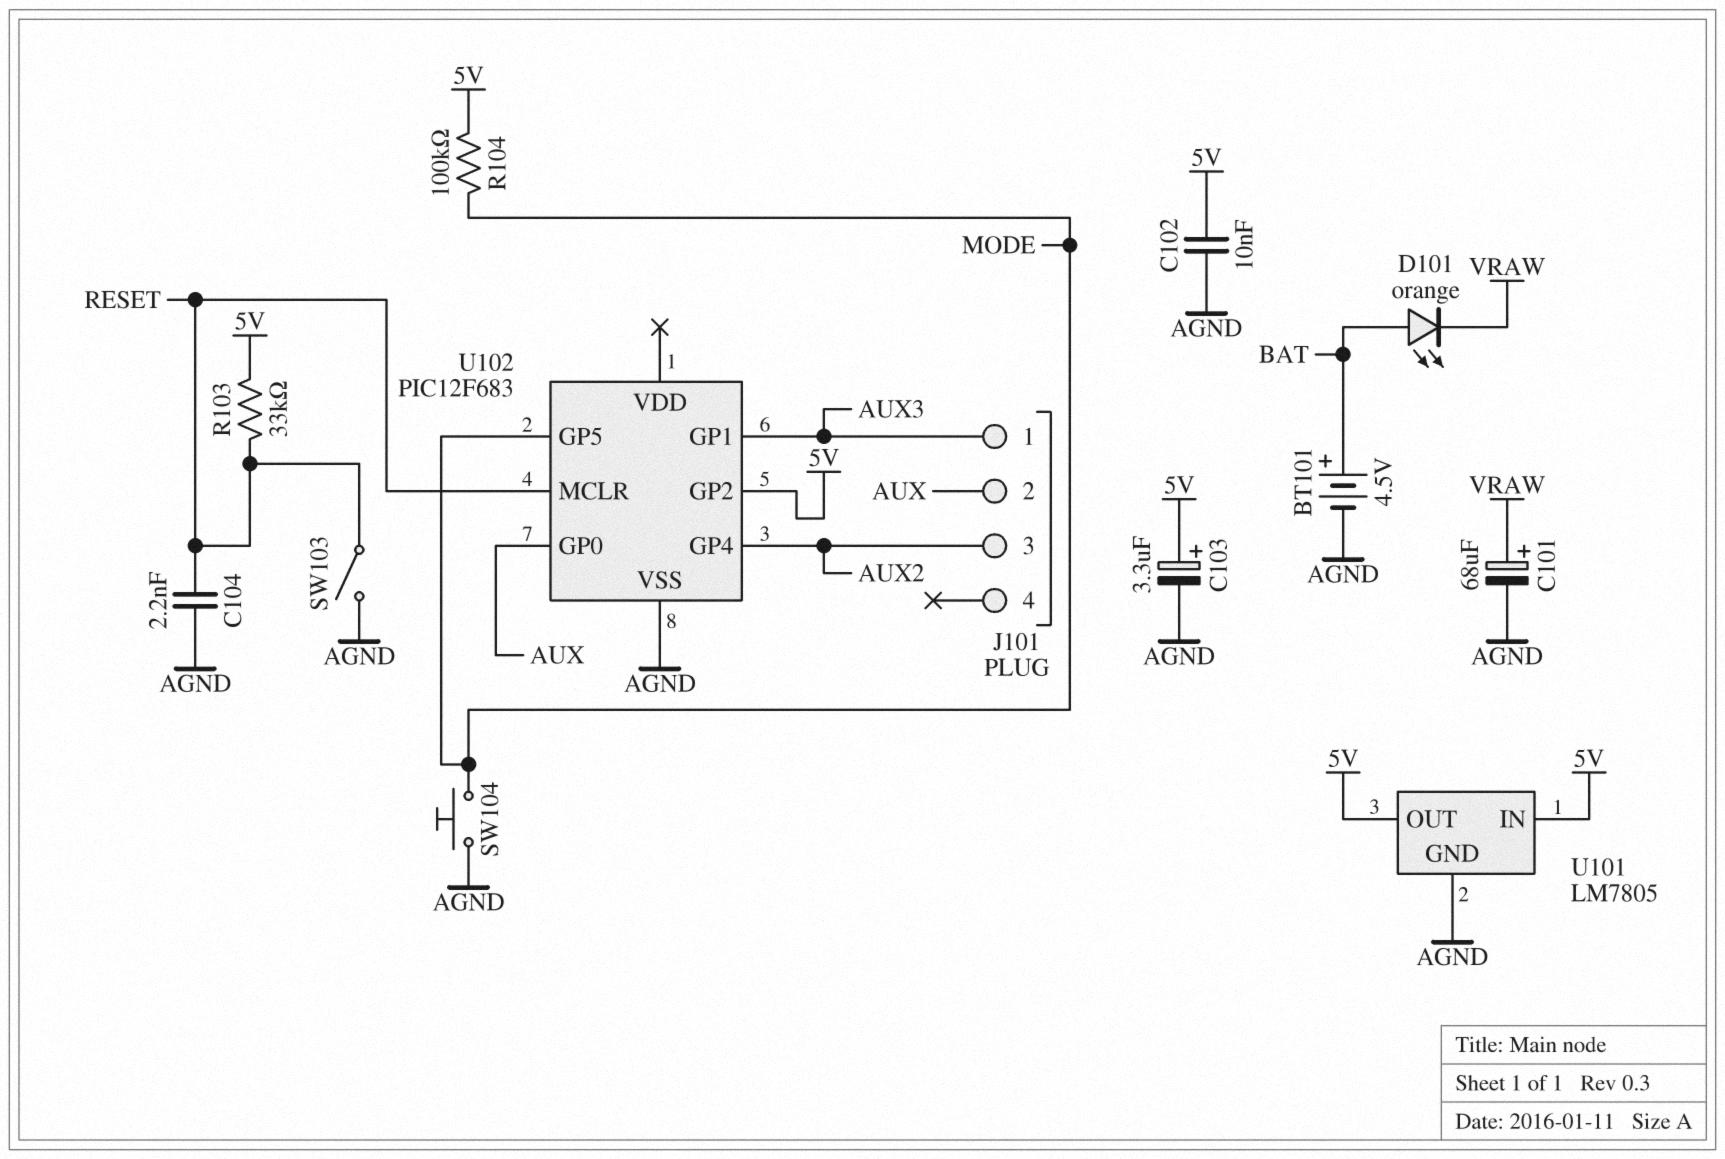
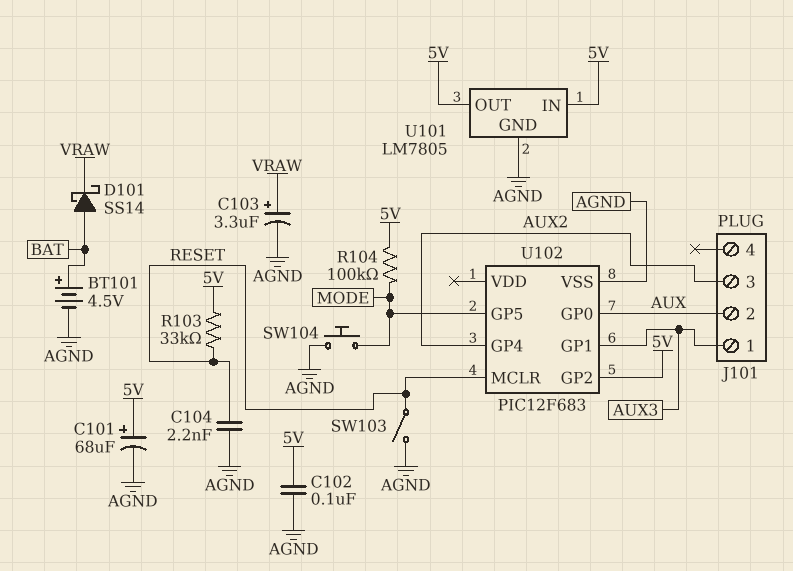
C101: 68uF (plus VRAW, minus AGND) -> 68uF (plus 5V, minus AGND)
C102: 10nF (5V, AGND) -> 100nF (5V, AGND)
C103: 3.3uF (plus 5V, minus AGND) -> 3.3uF (plus VRAW, minus AGND)
D101: LED orange (A BAT, K VRAW) -> schottky SS14 (A BAT, K VRAW)

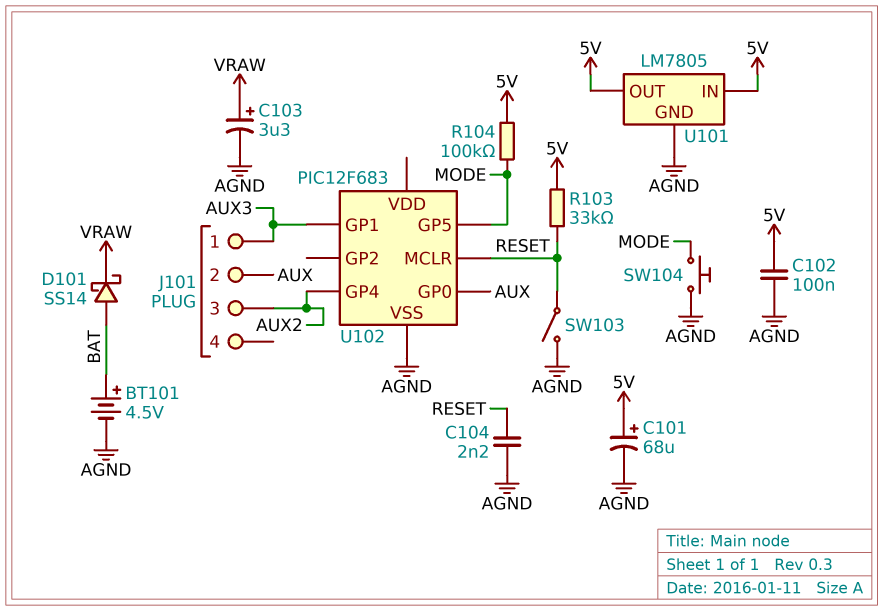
U102 pin GP2: 5V -> none

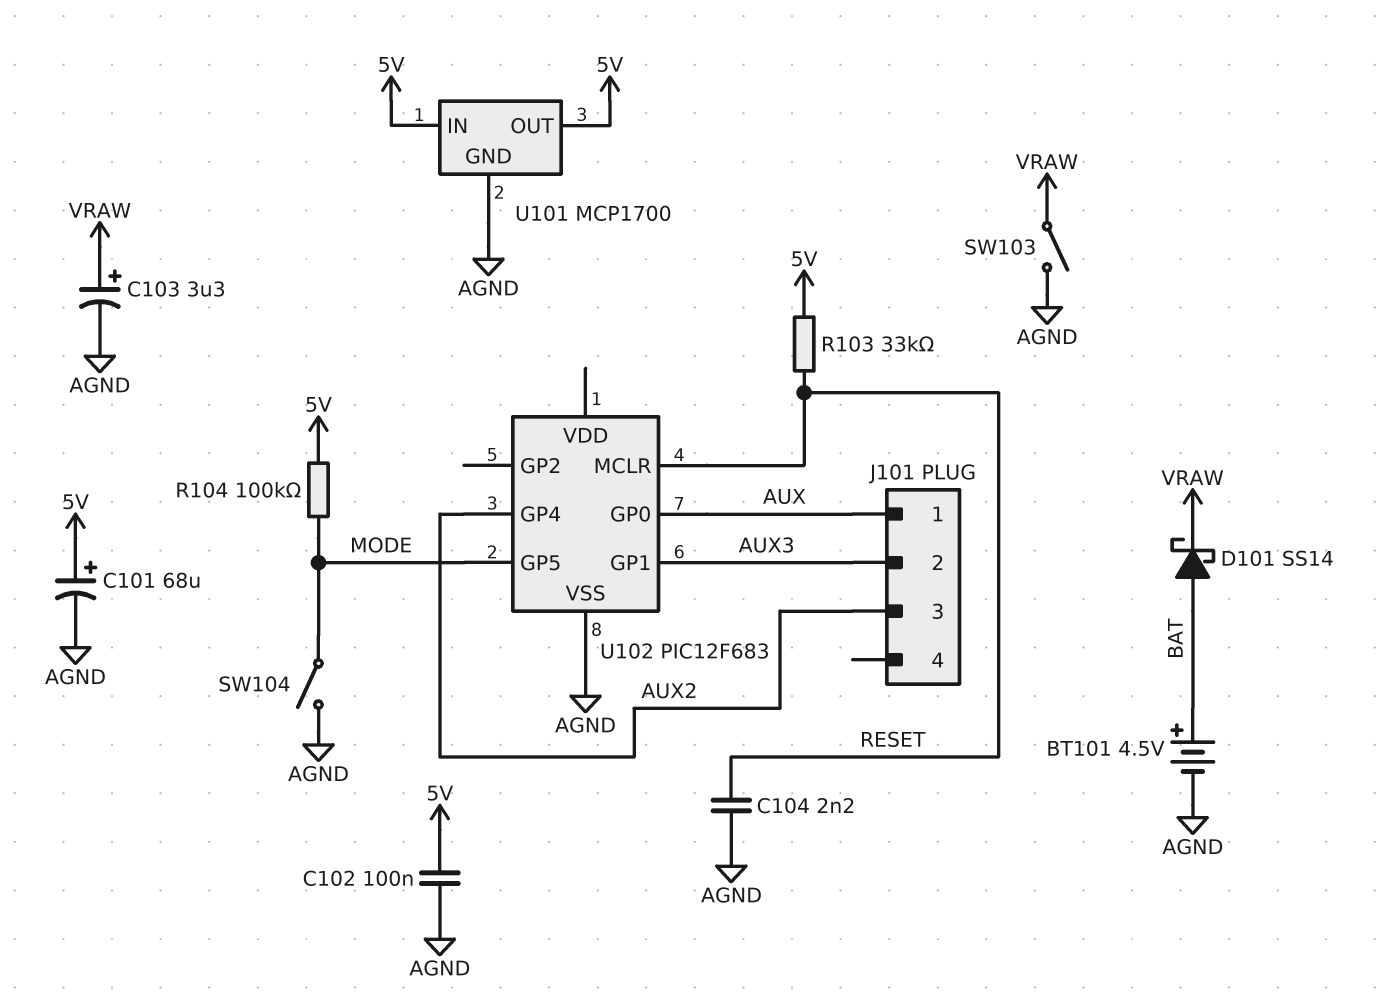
J101 pin 1: AUX3 -> AUX
J101 pin 2: AUX -> AUX3
SW103: switch (AGND, RESET) -> switch (AGND, VRAW)
SW104: button (AGND, MODE) -> switch (AGND, MODE)
U101: LM7805 -> MCP1700

